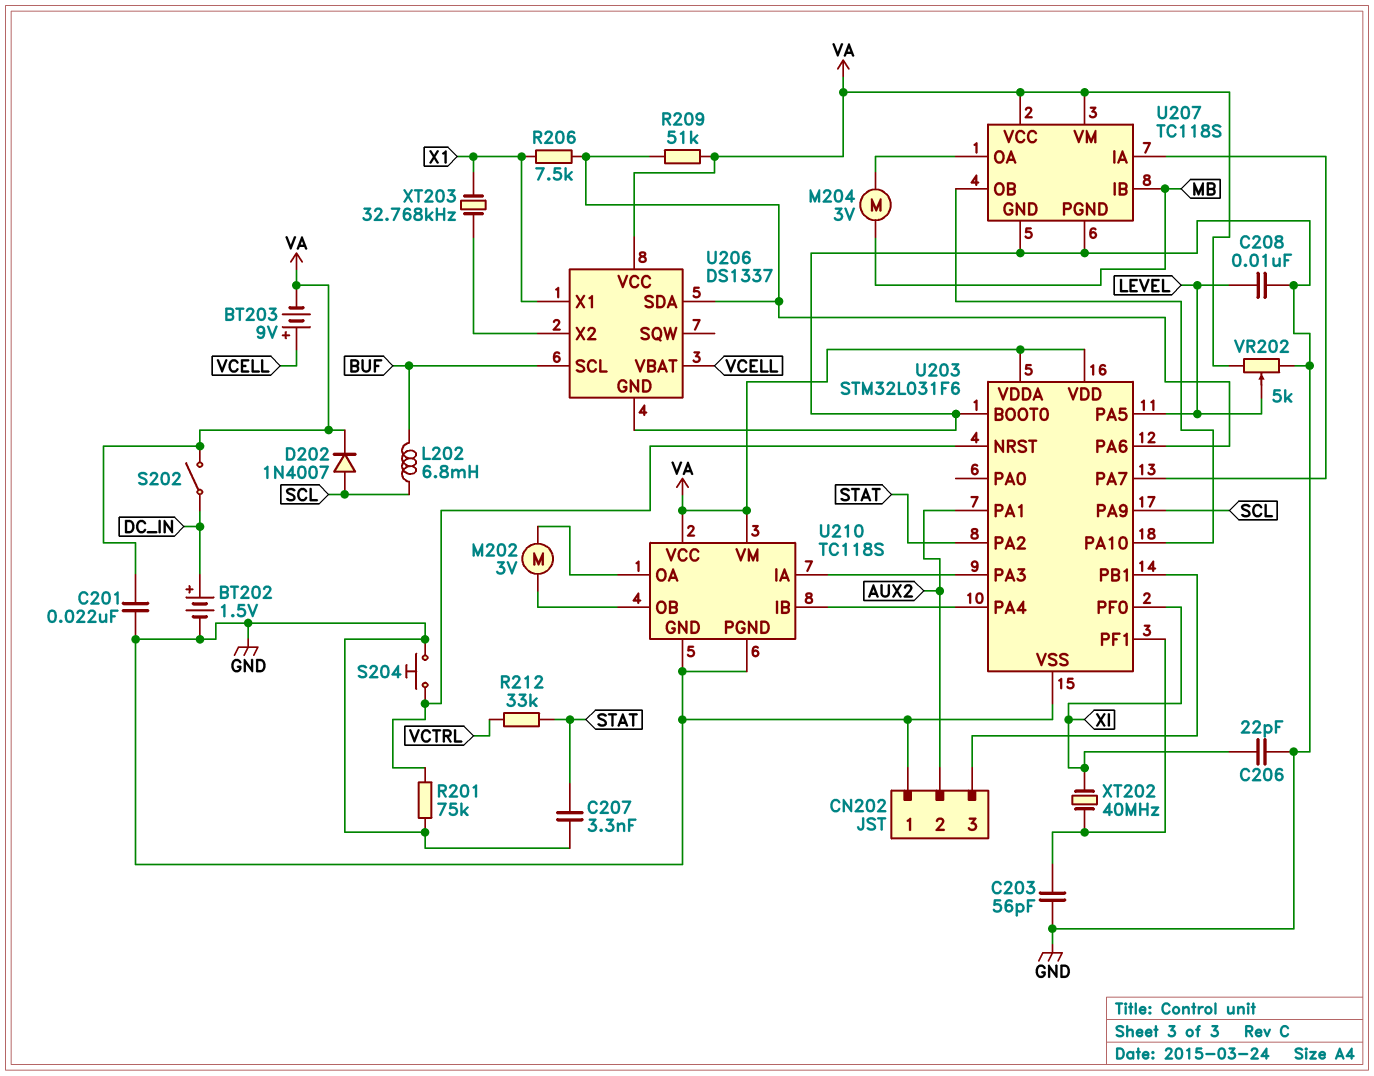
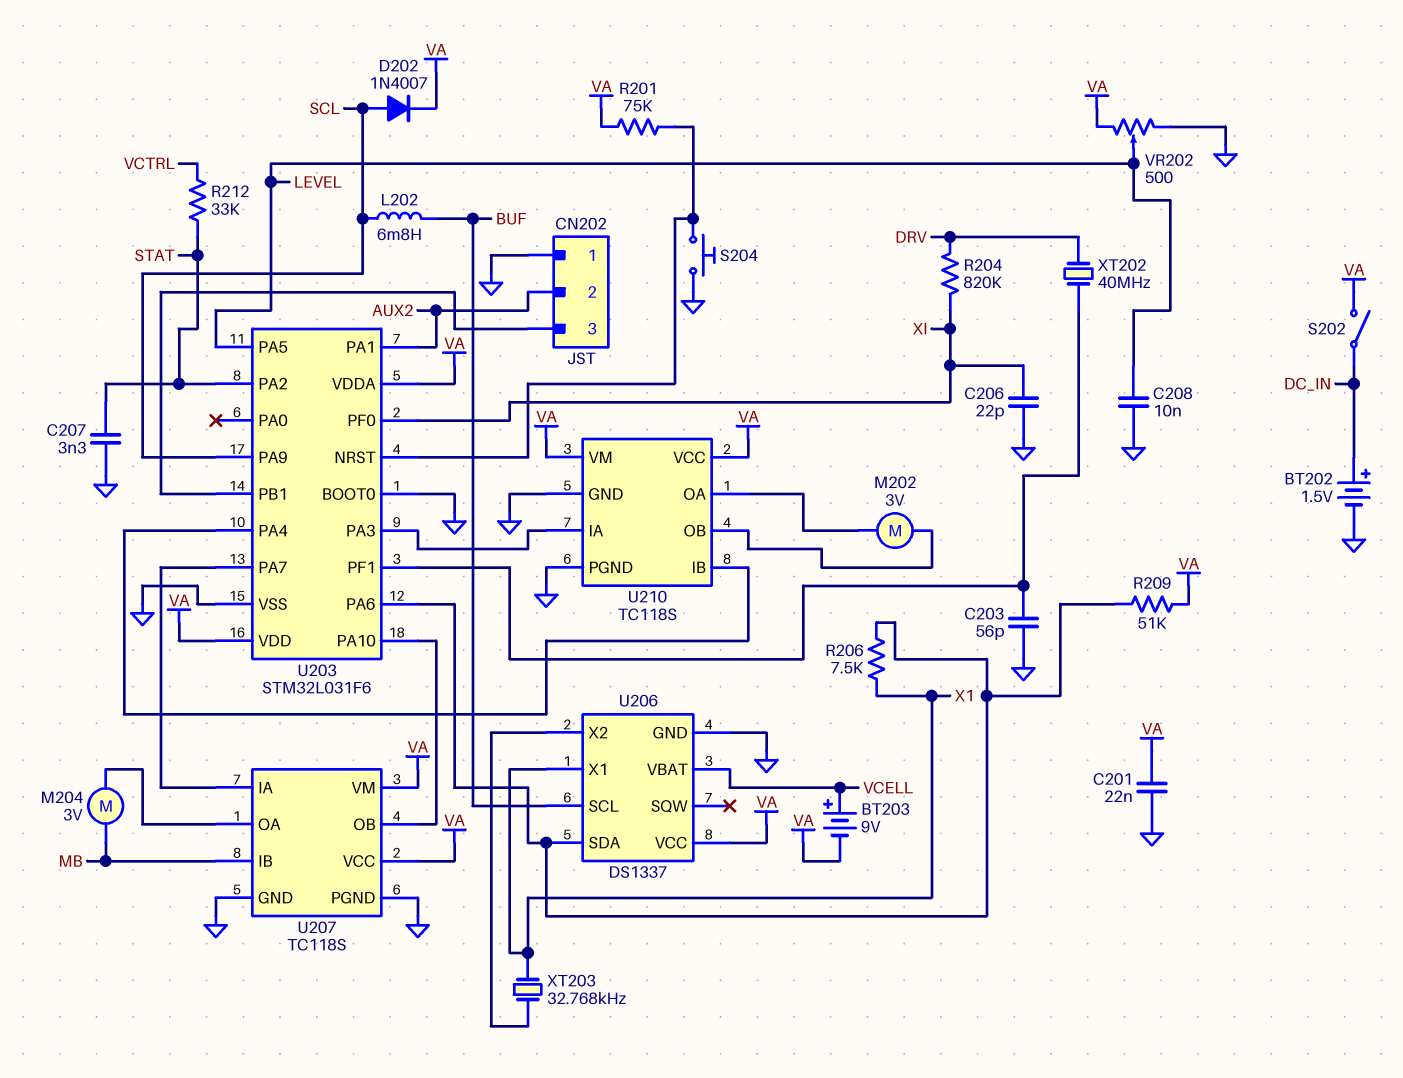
R201: 75k (GND, U203/NRST) -> 75k (U203/NRST, VA)
R204: none -> 820k (DRV, XI)
VR202: 5k (GND, VA, wiper LEVEL) -> 500 (GND, VA, wiper LEVEL)
XT202: 40MHz (U203/PF1, XI) -> 40MHz (DRV, U203/PF1)

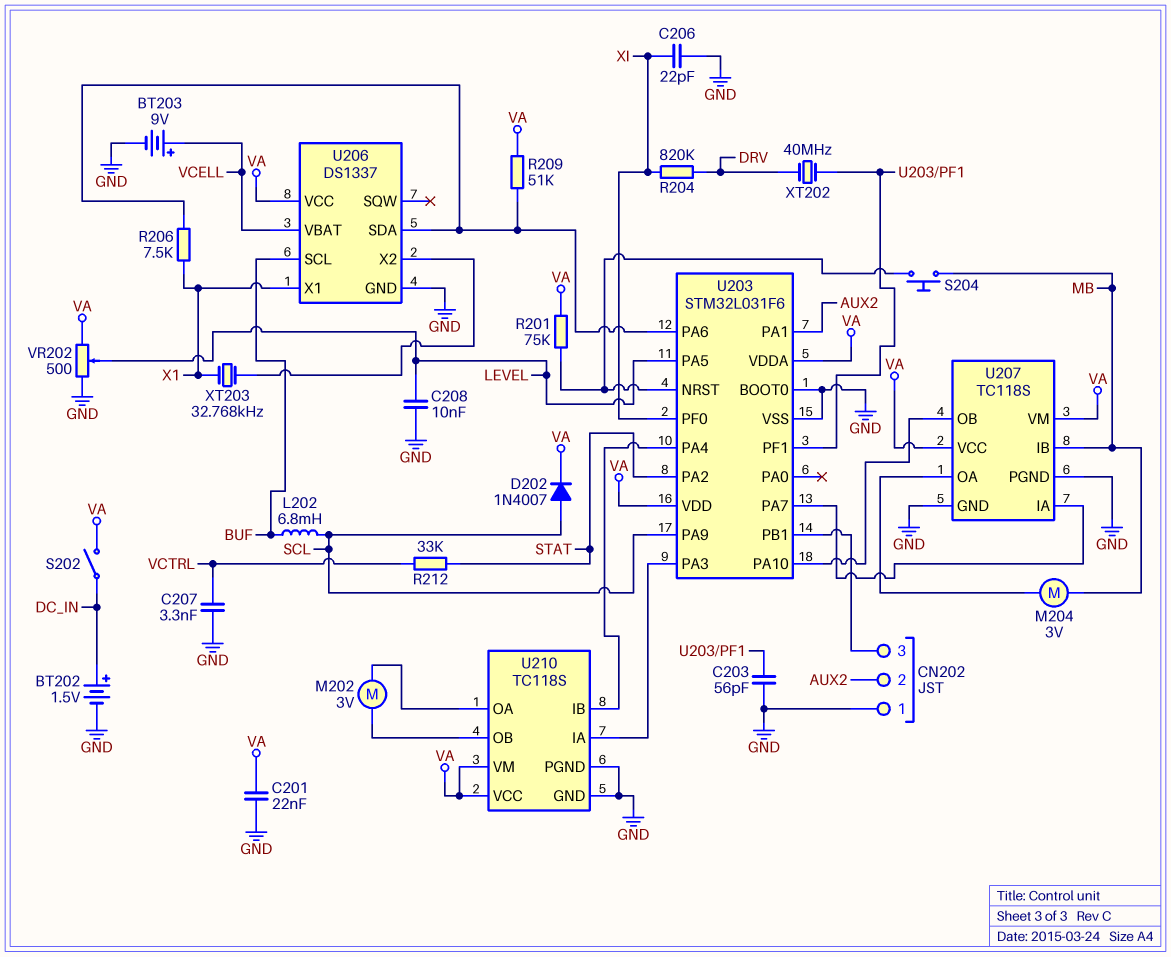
BT203: 9V (plus VCELL, minus VA) -> 9V (plus VCELL, minus GND)
C207: 3.3nF (GND, STAT) -> 3.3nF (GND, VCTRL)
S204: button (GND, U203/NRST) -> button (MB, U203/NRST)

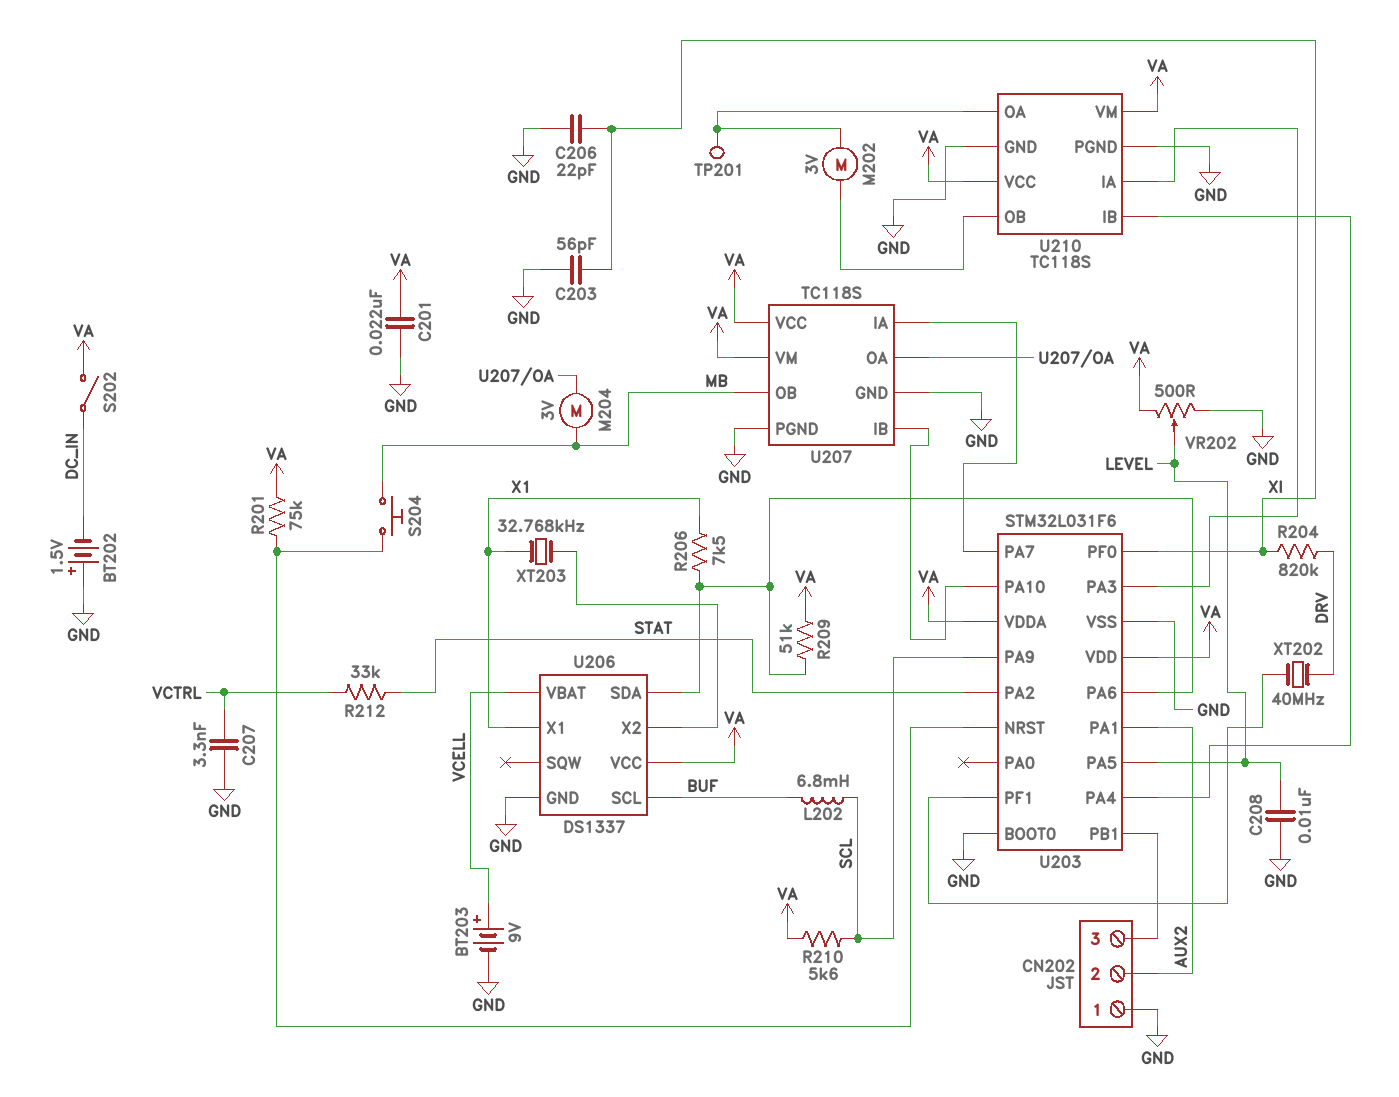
BT202: 1.5V (plus DC_IN, minus GND) -> 1.5V (plus GND, minus DC_IN)
C203: 56pF (GND, U203/PF1) -> 56pF (GND, XI)
D202: diode 1N4007 (A SCL, K VA) -> none
R210: none -> 5.6k (SCL, VA)
TP201: none -> test point (U210/OA)
U207 pin IB: MB -> U203/PA10
U207 pin OB: U203/PA10 -> MB

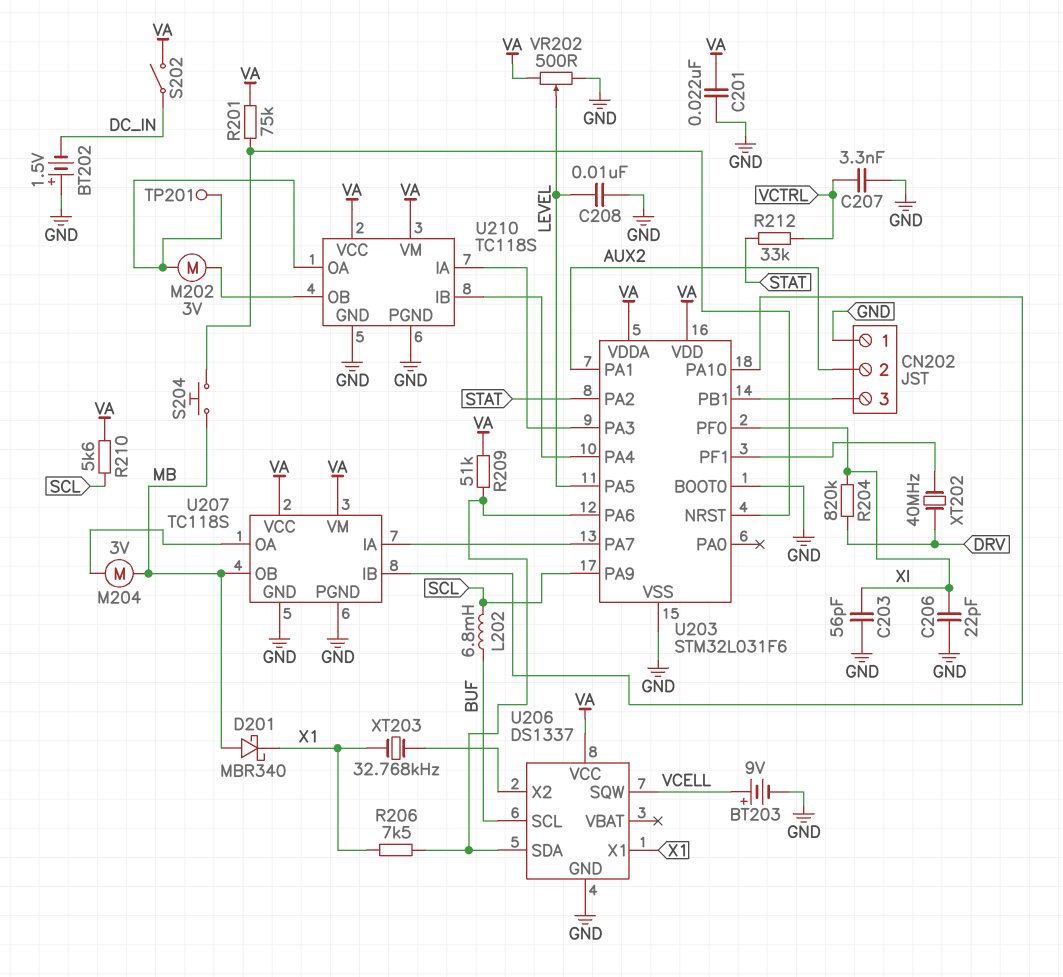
D201: none -> schottky MBR340 (A MB, K X1)
U206 pin SQW: none -> VCELL
U206 pin VBAT: VCELL -> none

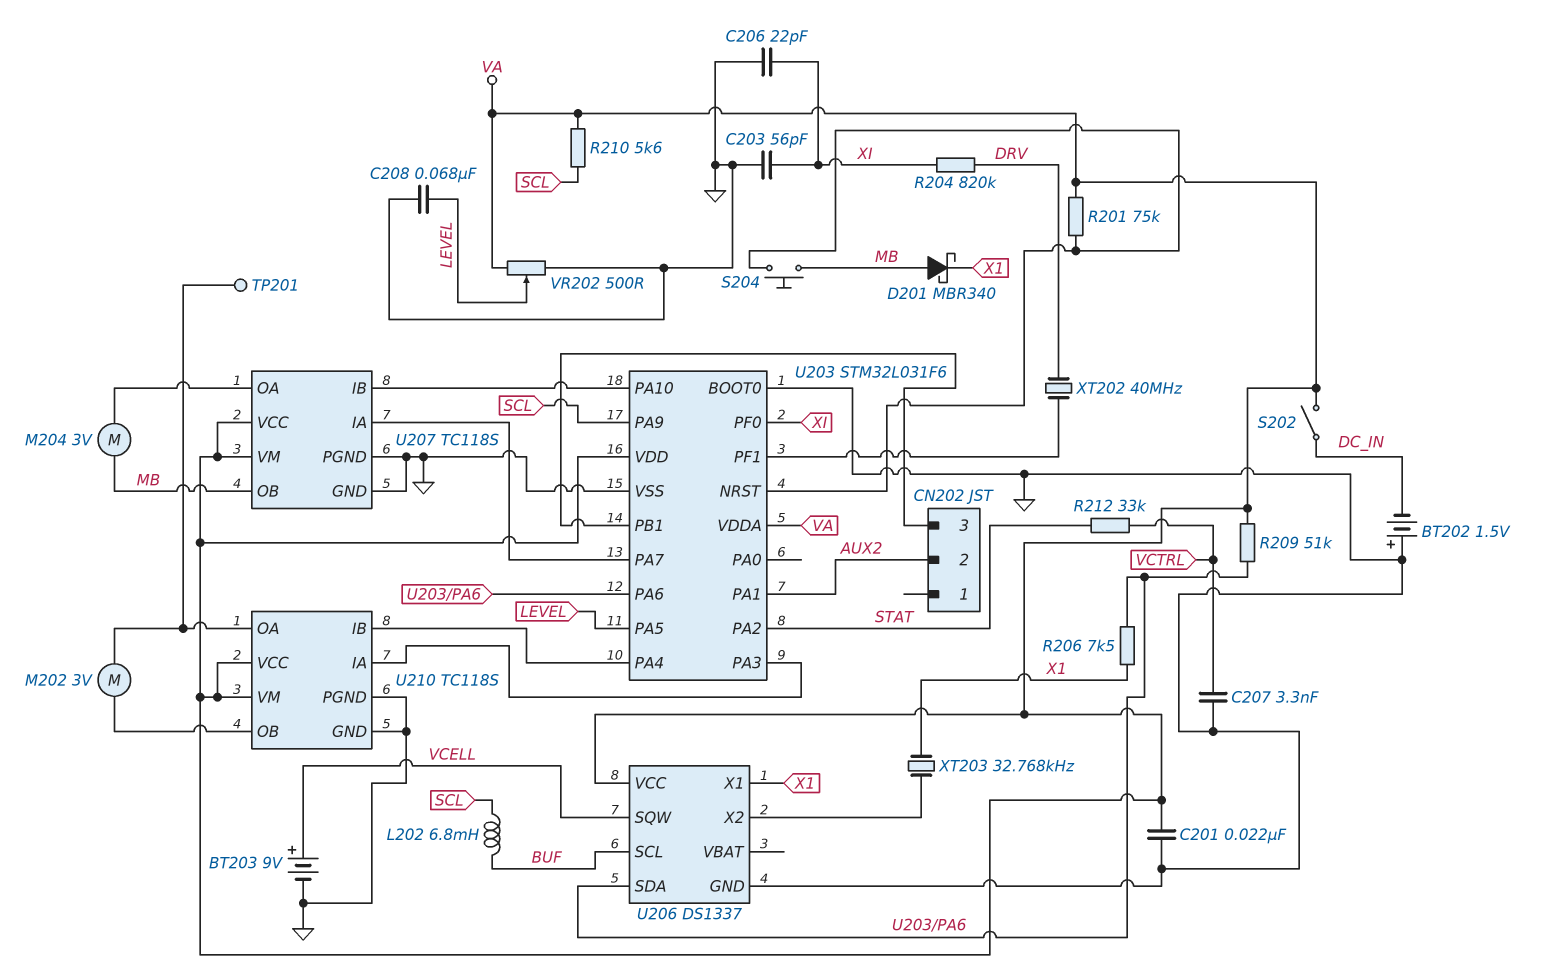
C208: 10nF (GND, LEVEL) -> 68nF (GND, LEVEL)
CN202 pin 1: GND -> none

